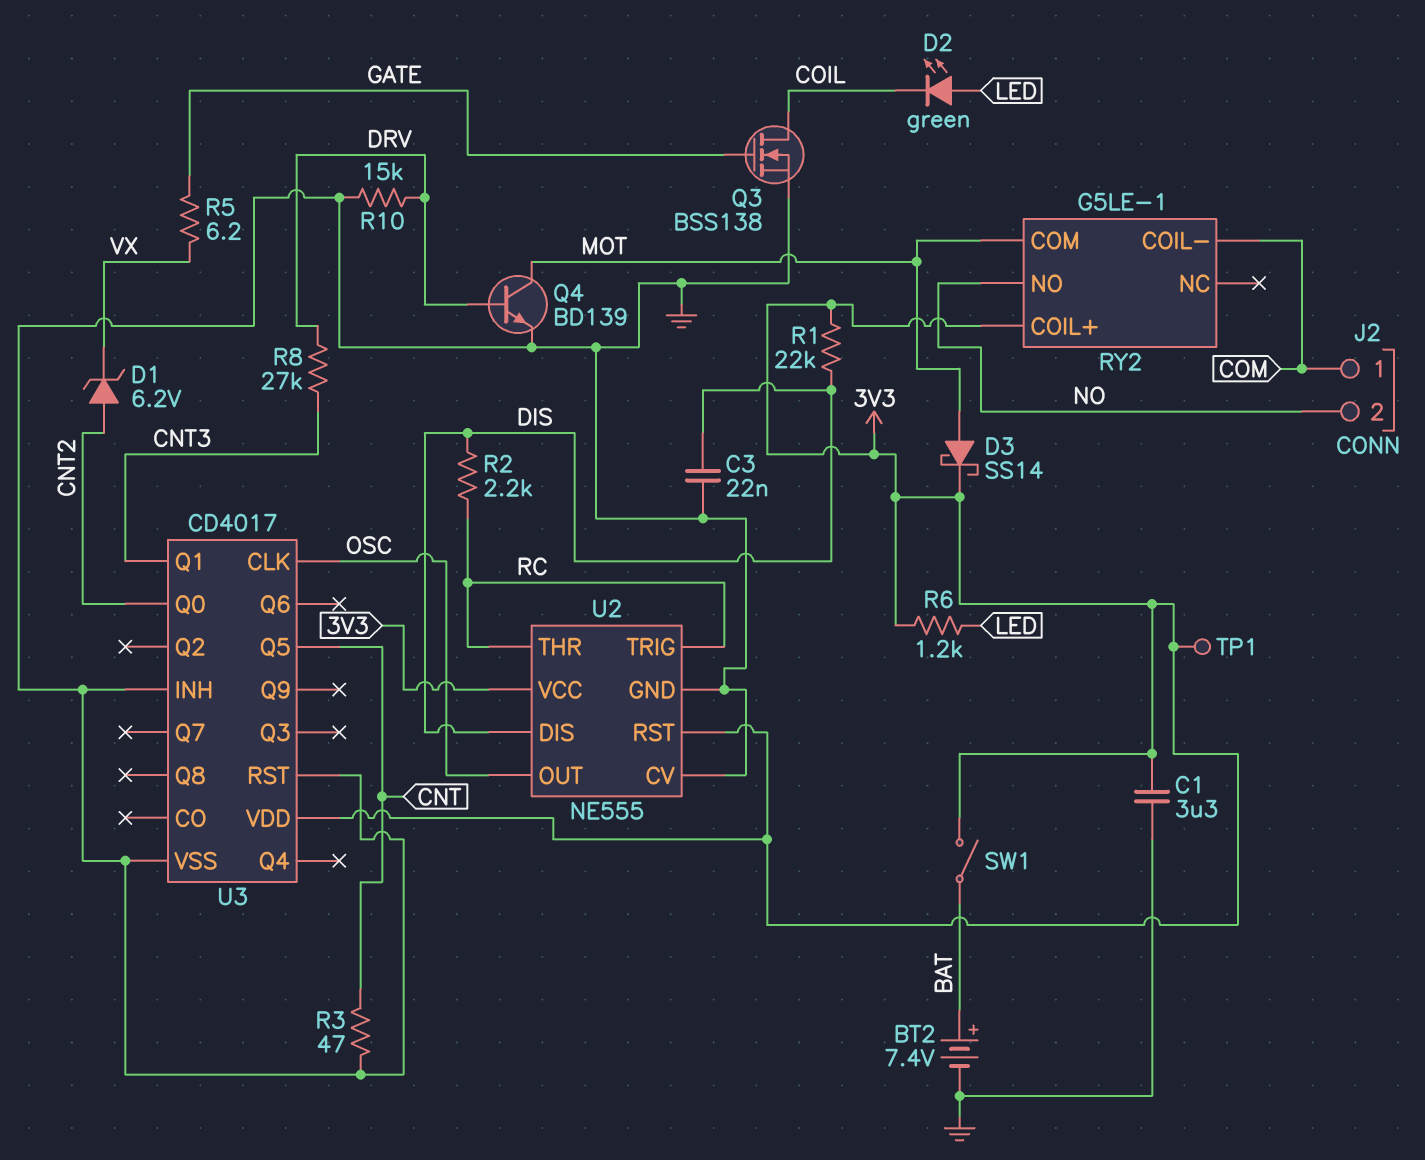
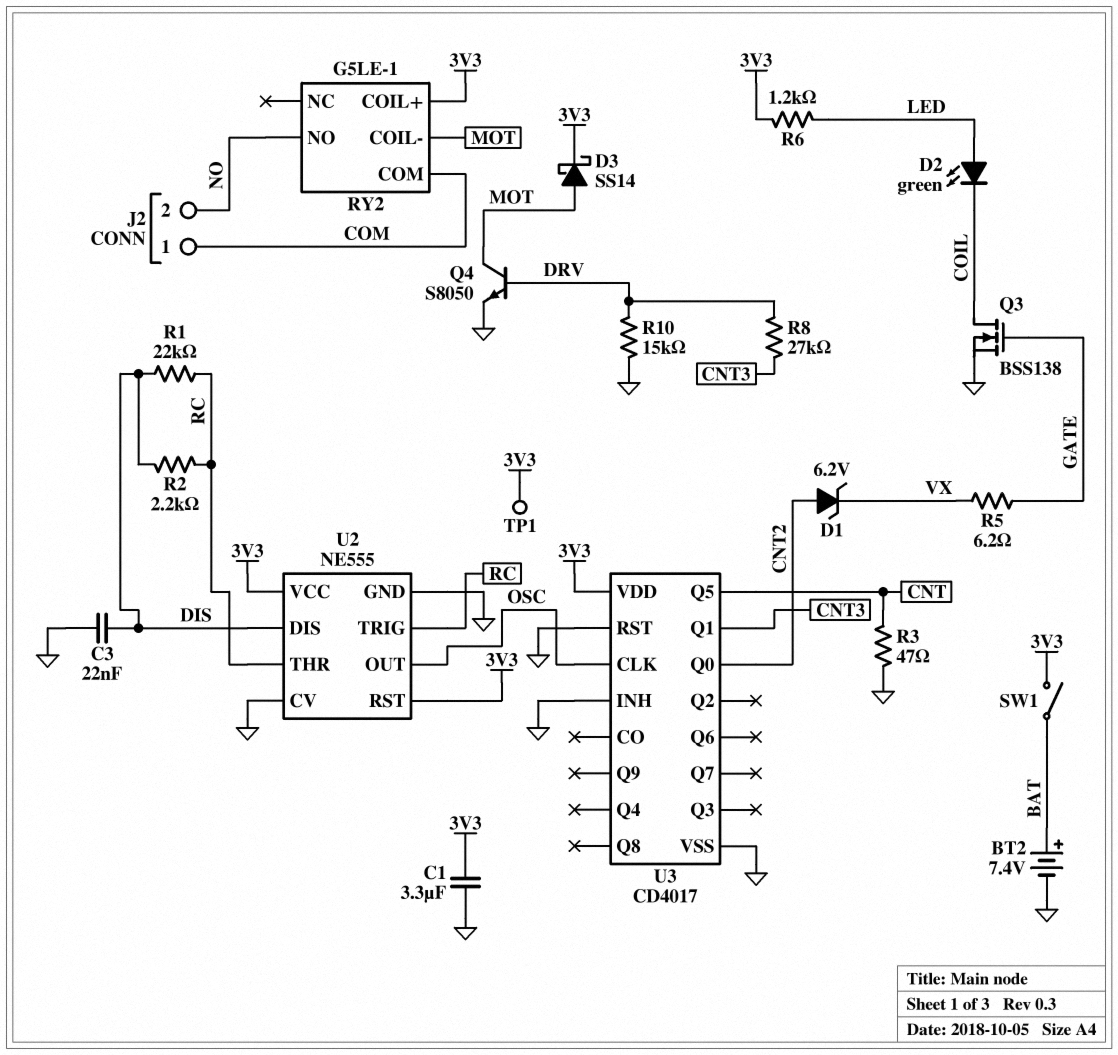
Q4: NPN BD139 (B DRV, C MOT, E GND) -> NPN S8050 (B DRV, C MOT, E GND)
R1: 22k (3V3, DIS) -> 22k (DIS, RC)
RY2 pin COIL-: COM -> MOT
RY2 pin COM: MOT -> COM

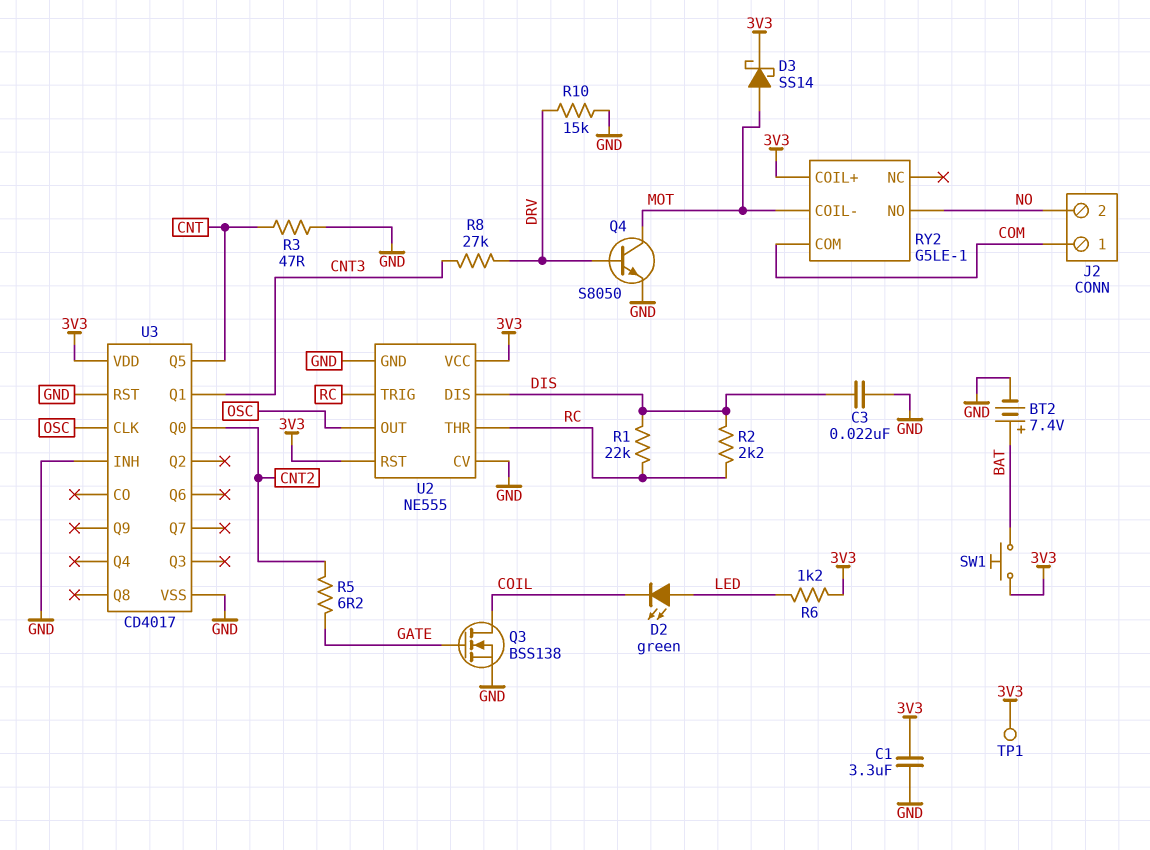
D1: zener 6.2V (A CNT2, K VX) -> none
R5: 6.2 (GATE, VX) -> 6.2 (CNT2, GATE)
SW1: switch (3V3, BAT) -> button (3V3, BAT)

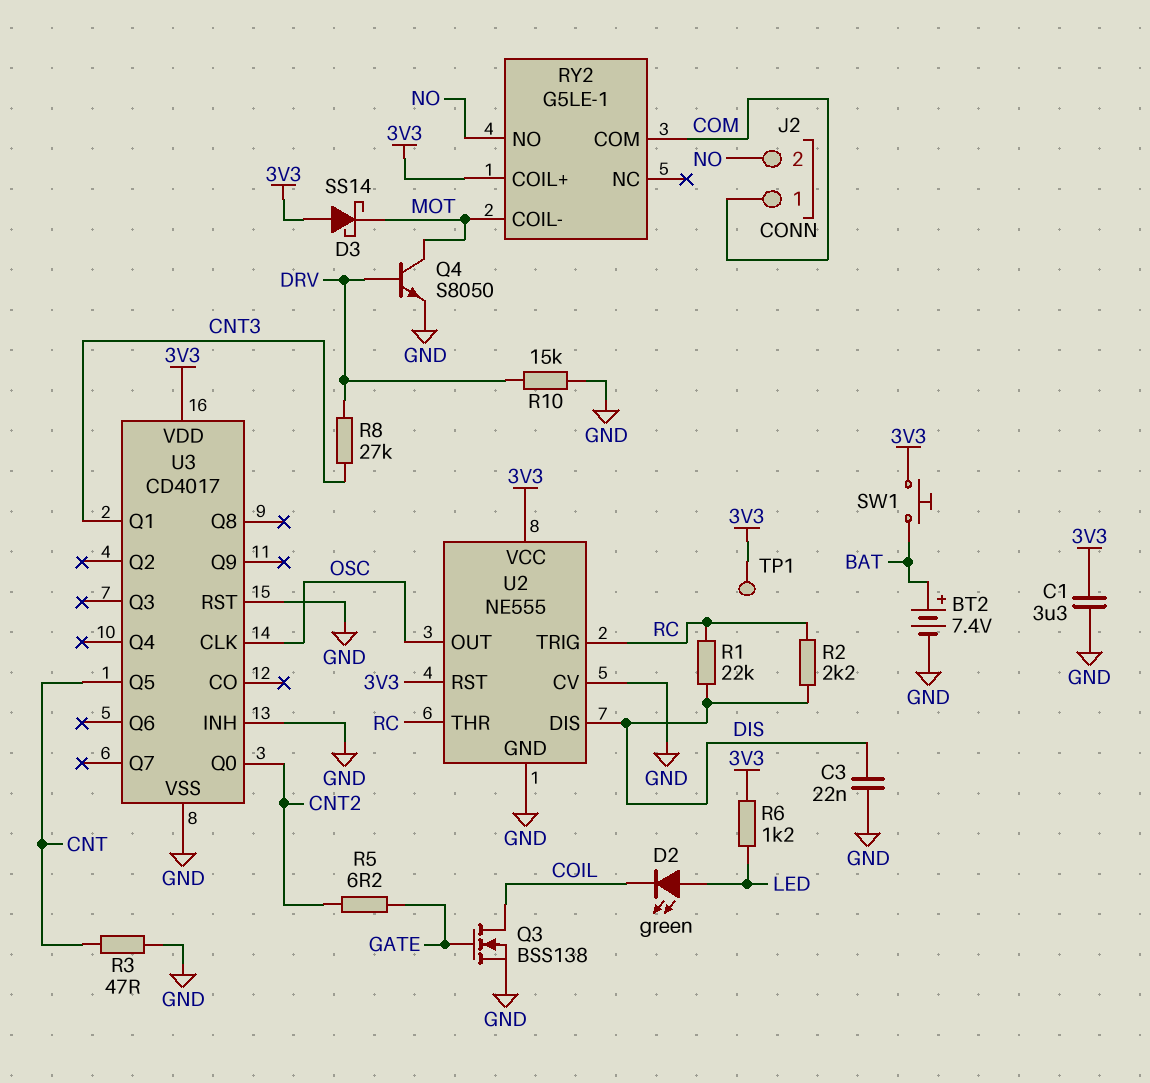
D3: schottky SS14 (A MOT, K 3V3) -> schottky SS14 (A 3V3, K MOT)

